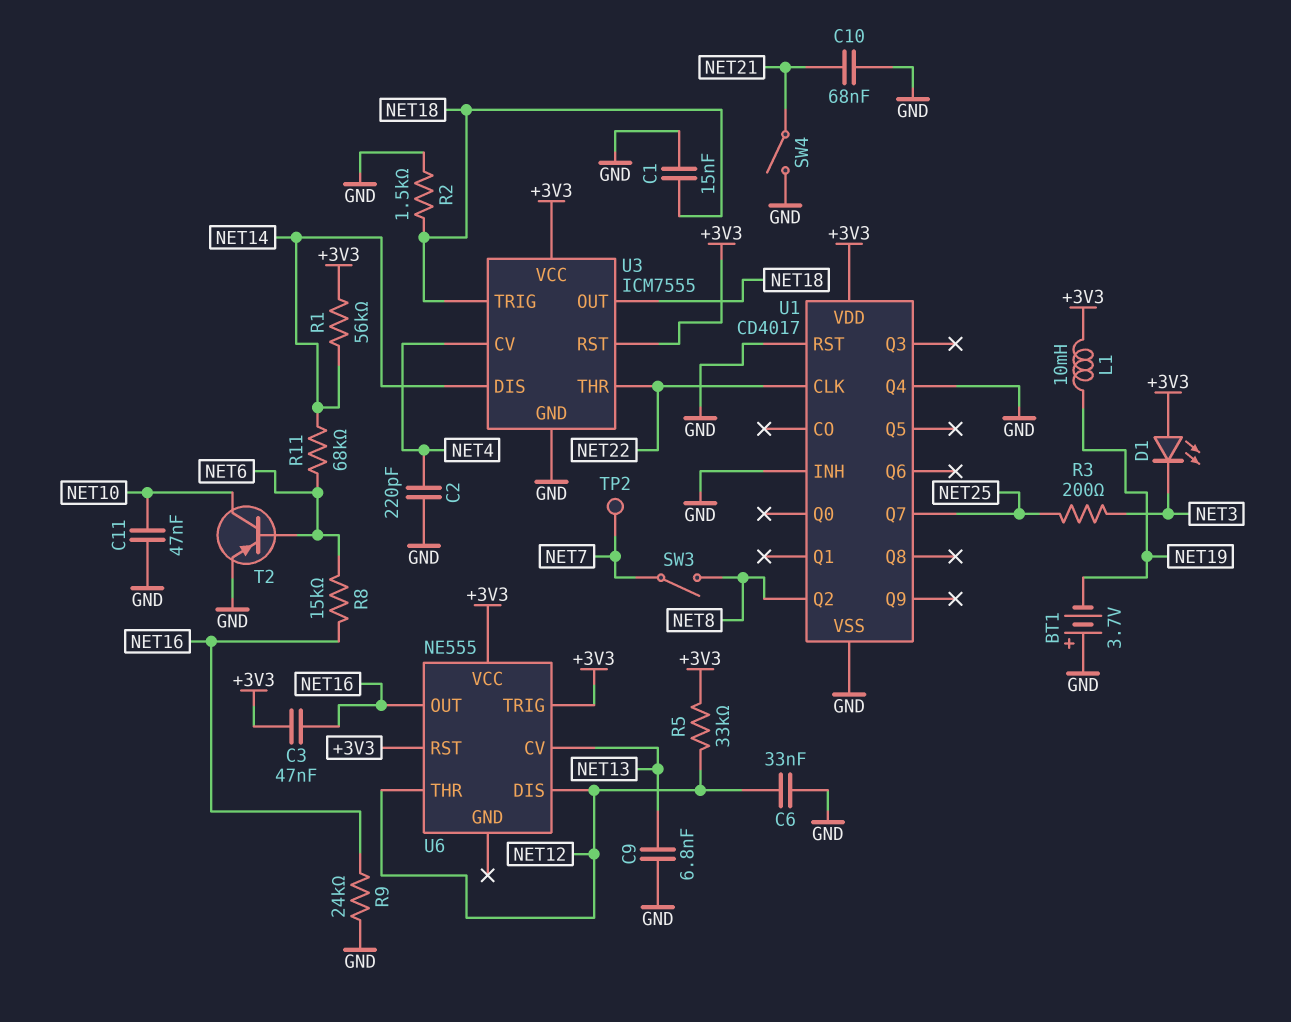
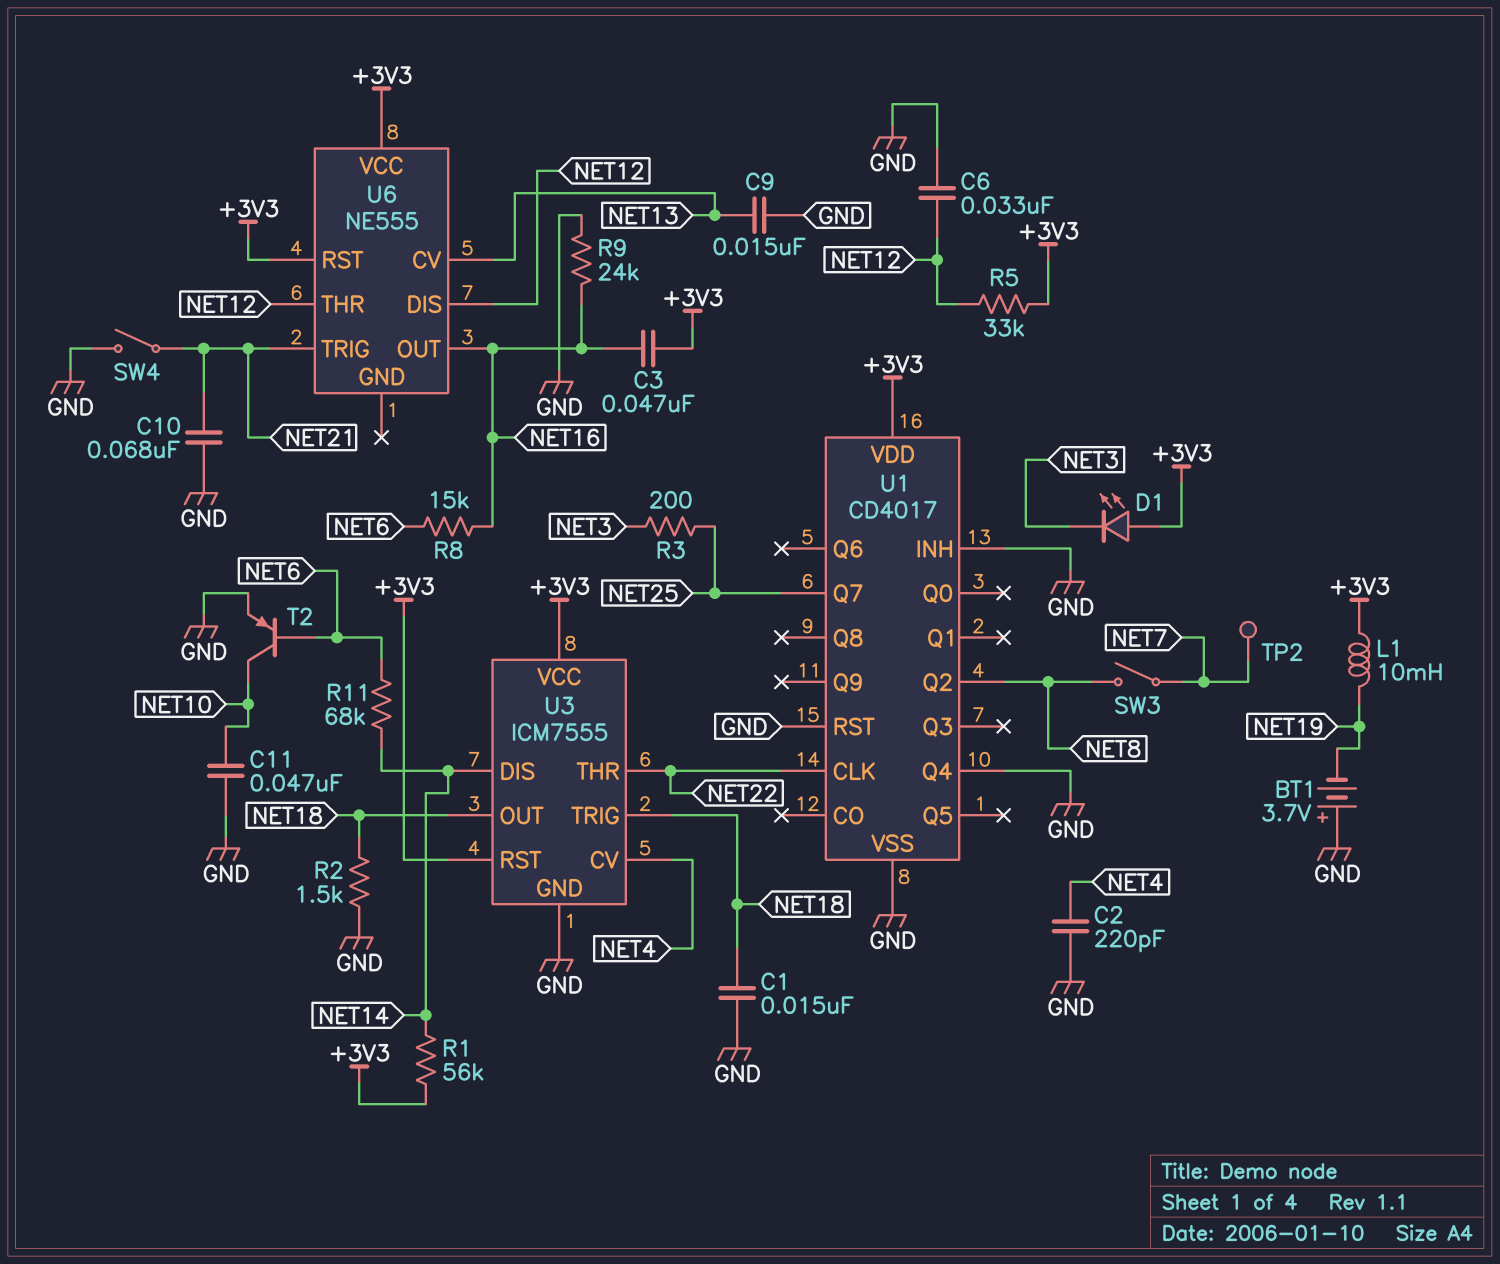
C9: 6.8nF (GND, NET13) -> 15nF (GND, NET13)
U6 pin TRIG: +3V3 -> NET21

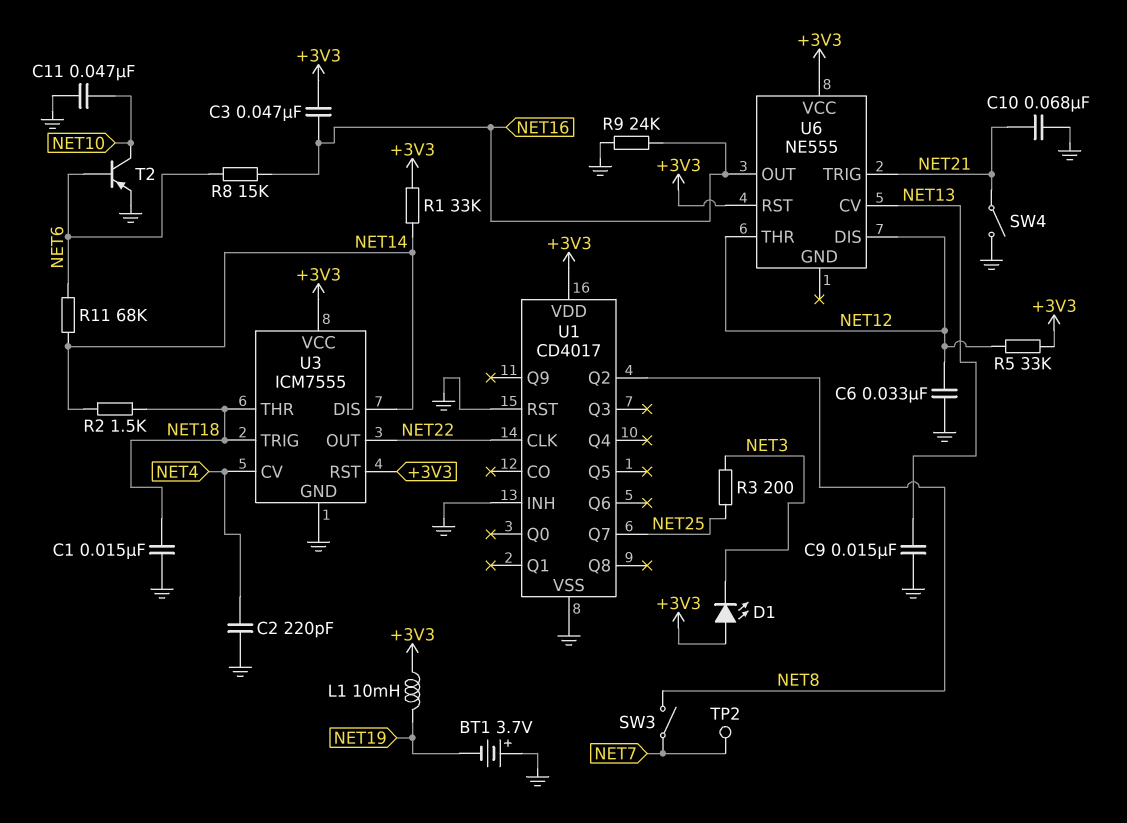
R1: 56k (+3V3, NET14) -> 33k (+3V3, NET14)
R2: 1.5k (GND, NET18) -> 1.5k (NET14, NET18)
U1 pin Q4: GND -> none
U3 pin OUT: NET18 -> NET22
U3 pin THR: NET22 -> NET18

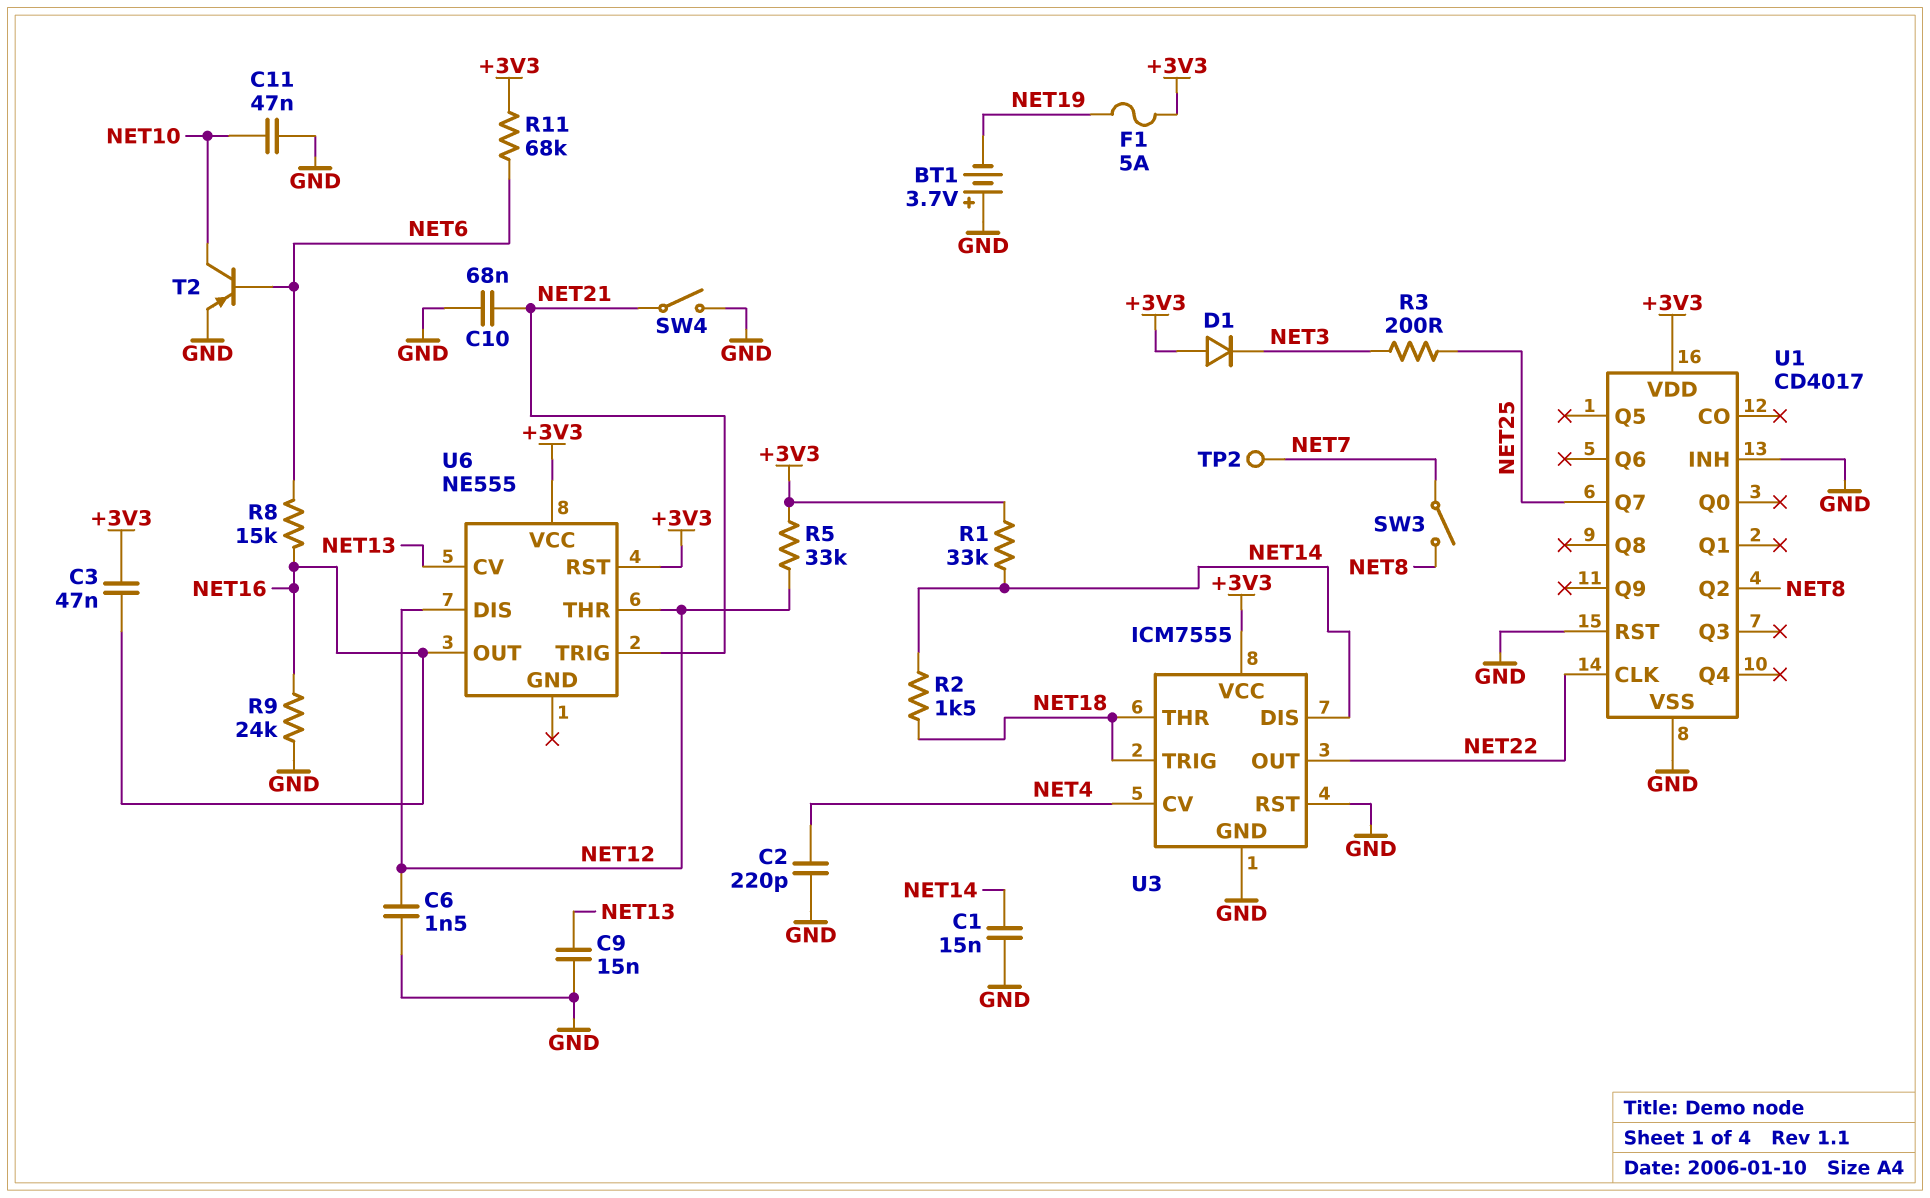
C1: 15nF (GND, NET18) -> 15nF (GND, NET14)
C6: 33nF (GND, NET12) -> 1.5nF (GND, NET12)
D1: LED (A +3V3, K NET3) -> diode (A +3V3, K NET3)
F1: none -> 5A (+3V3, NET19)
L1: 10mH (+3V3, NET19) -> none
R11: 68k (NET6, NET14) -> 68k (+3V3, NET6)
U3 pin RST: +3V3 -> GND

